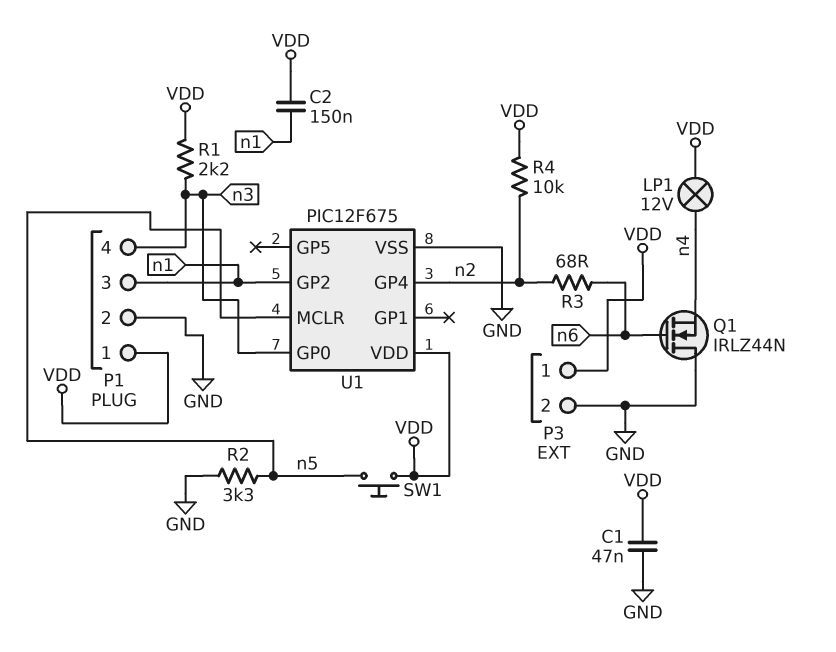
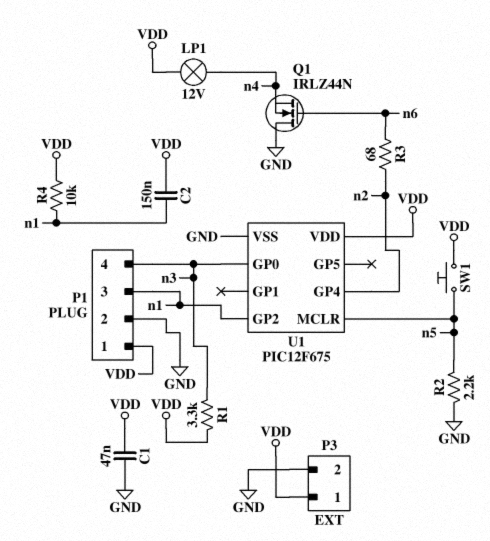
R1: 2.2k (VDD, n3) -> 3.3k (VDD, n3)
R2: 3.3k (GND, n5) -> 2.2k (GND, n5)
R4: 10k (VDD, n2) -> 10k (VDD, n1)

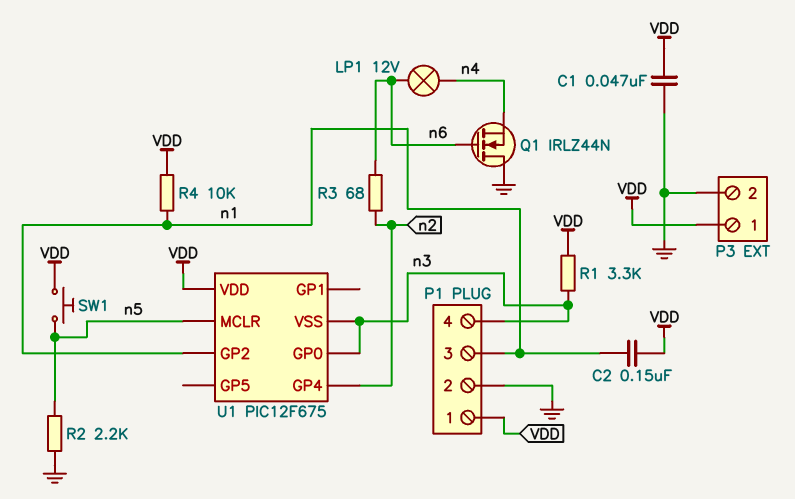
LP1: lamp 12V (VDD, n4) -> lamp 12V (n4, n6)
U1 pin VSS: GND -> n3

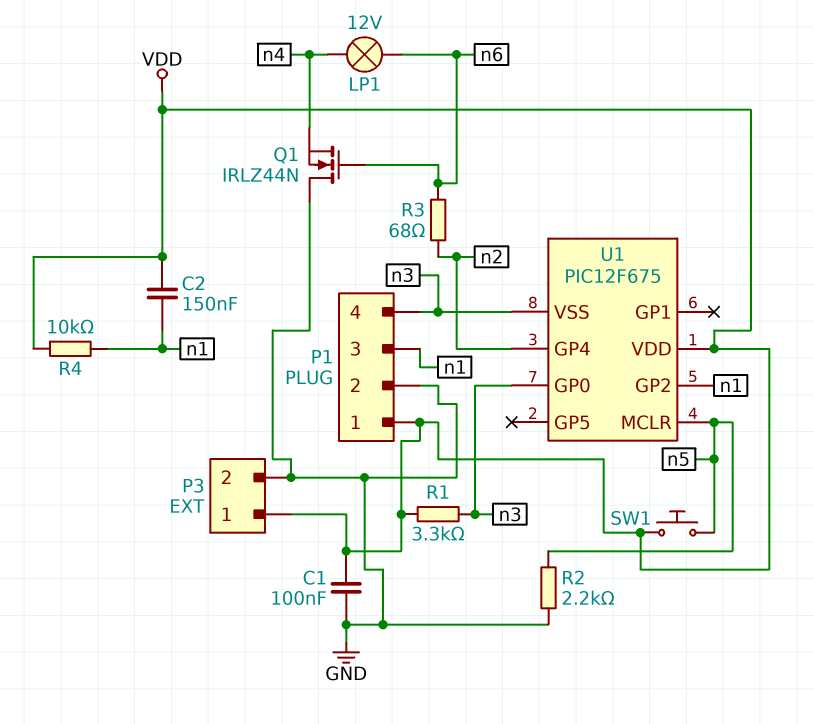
C1: 47nF (GND, VDD) -> 100nF (GND, VDD)

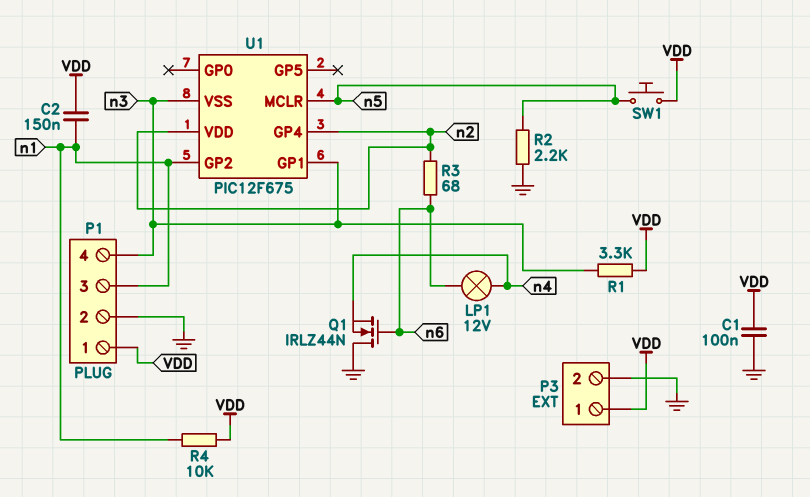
U1 pin GP0: n3 -> none
U1 pin GP1: none -> n3
U1 pin VDD: VDD -> n2

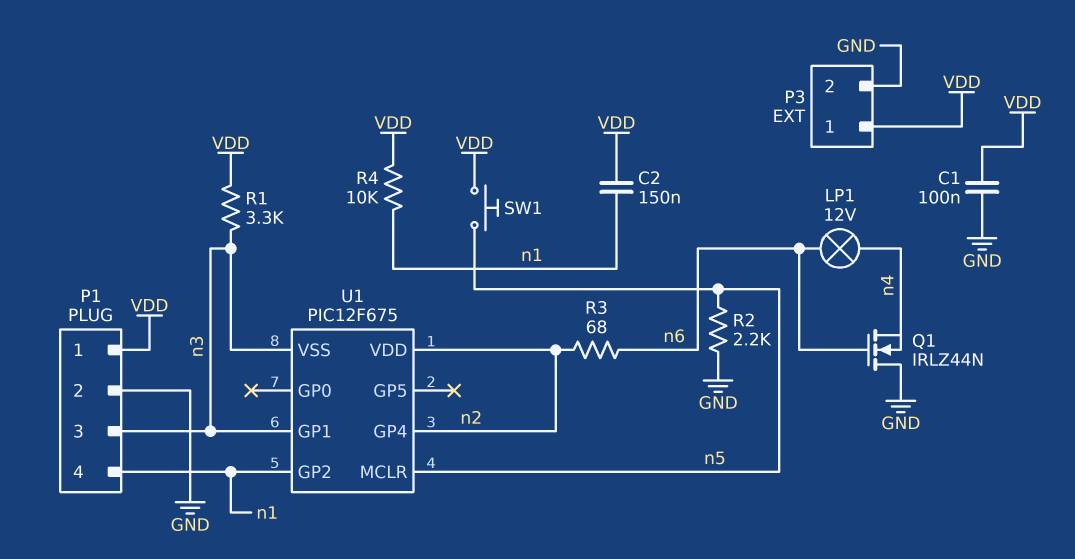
P1 pin 3: n1 -> n3
P1 pin 4: n3 -> n1

